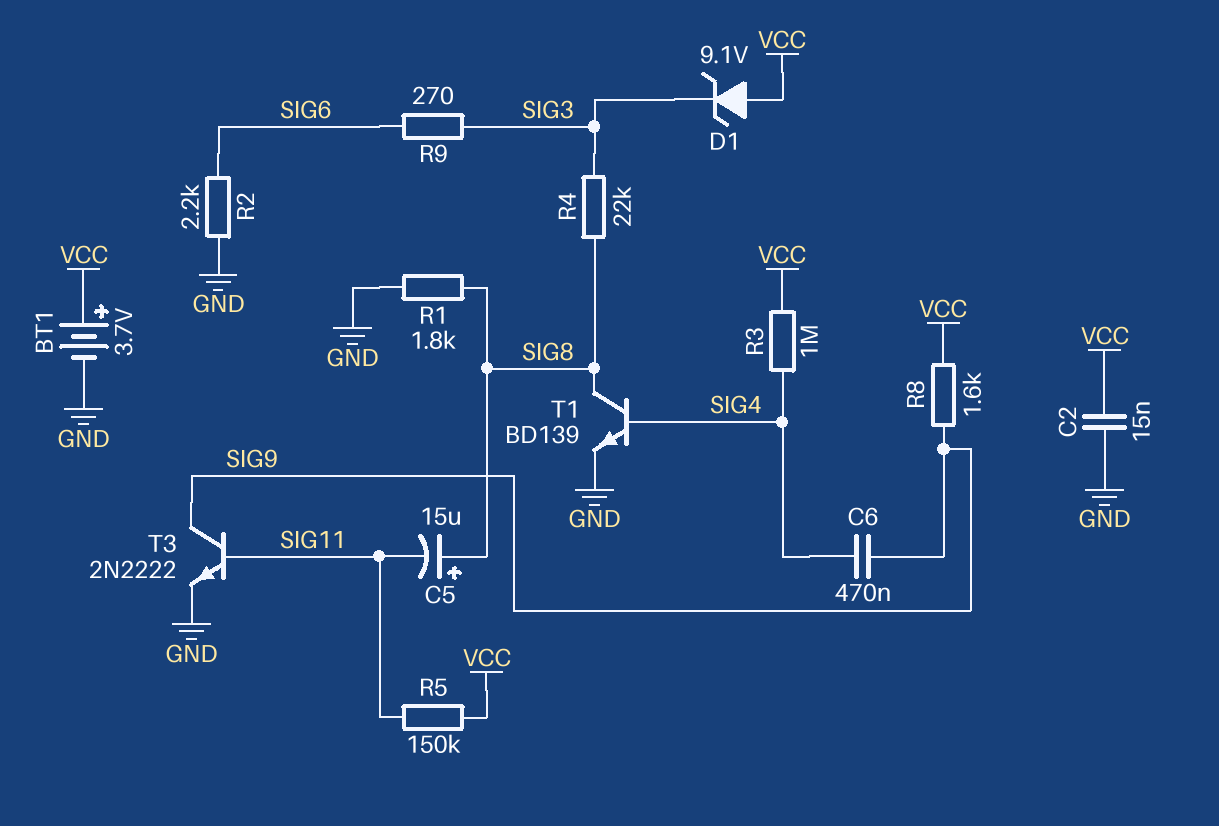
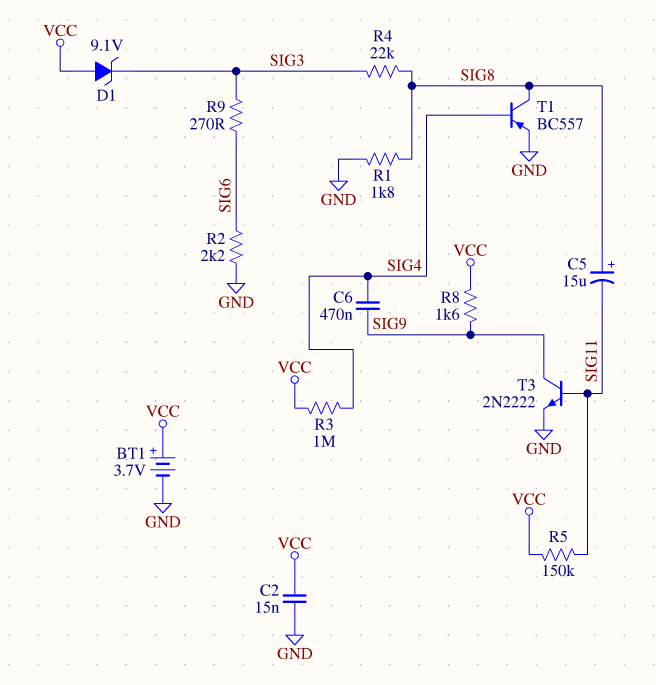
T1: NPN BD139 (B SIG4, C SIG8, E GND) -> PNP BC557 (B SIG4, C SIG8, E GND)

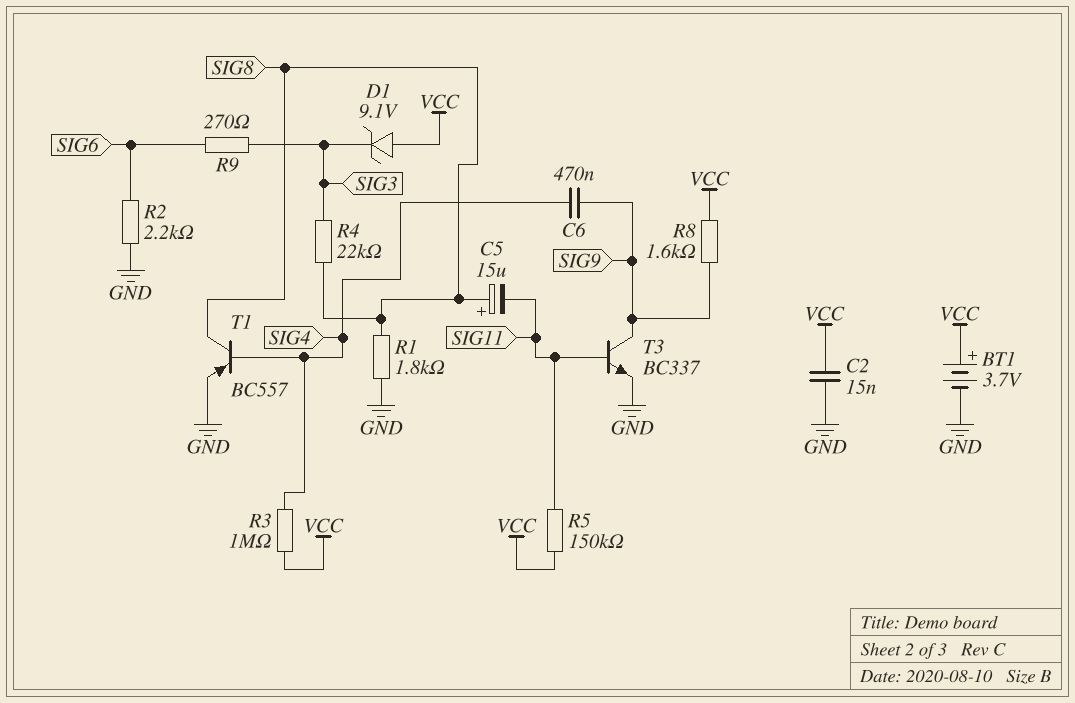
T3: NPN 2N2222 (B SIG11, C SIG9, E GND) -> NPN BC337 (B SIG11, C SIG9, E GND)

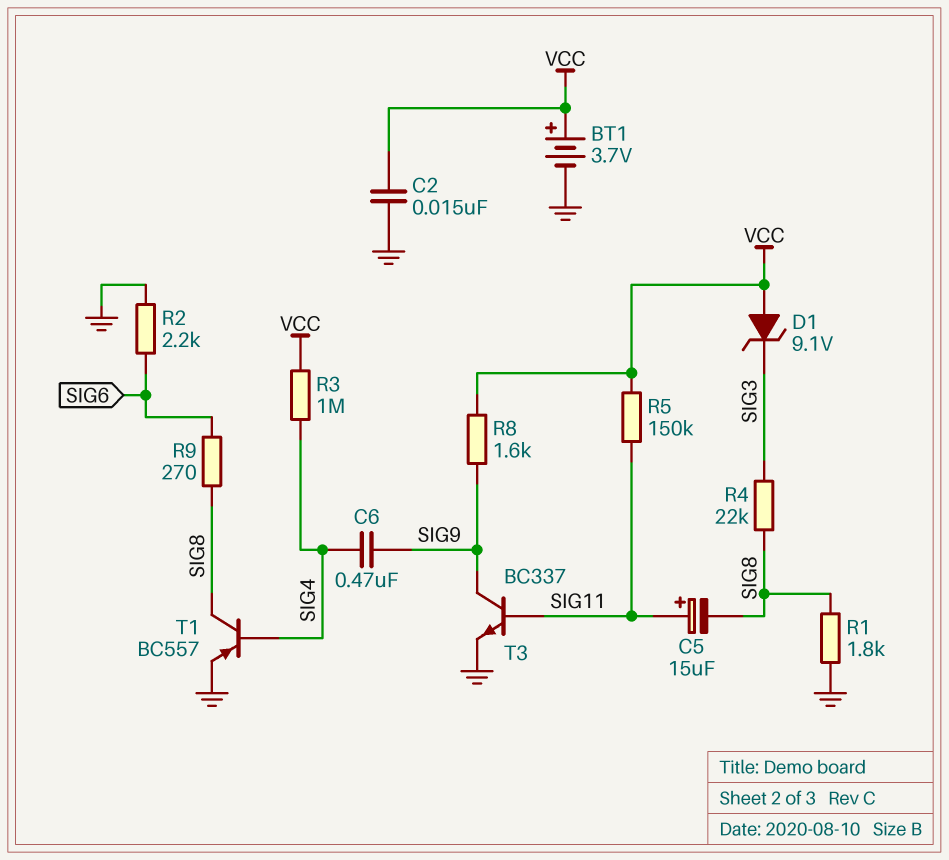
C5: 15uF (plus SIG8, minus SIG11) -> 15uF (plus SIG11, minus SIG8)
R9: 270 (SIG3, SIG6) -> 270 (SIG6, SIG8)

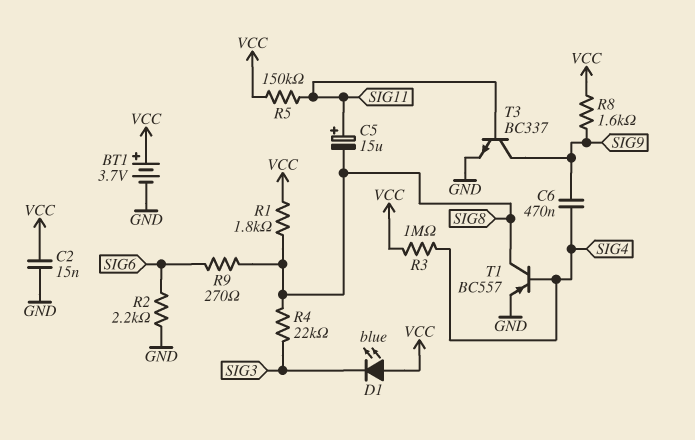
D1: zener 9.1V (A VCC, K SIG3) -> LED blue (A VCC, K SIG3)
R1: 1.8k (GND, SIG8) -> 1.8k (SIG8, VCC)

